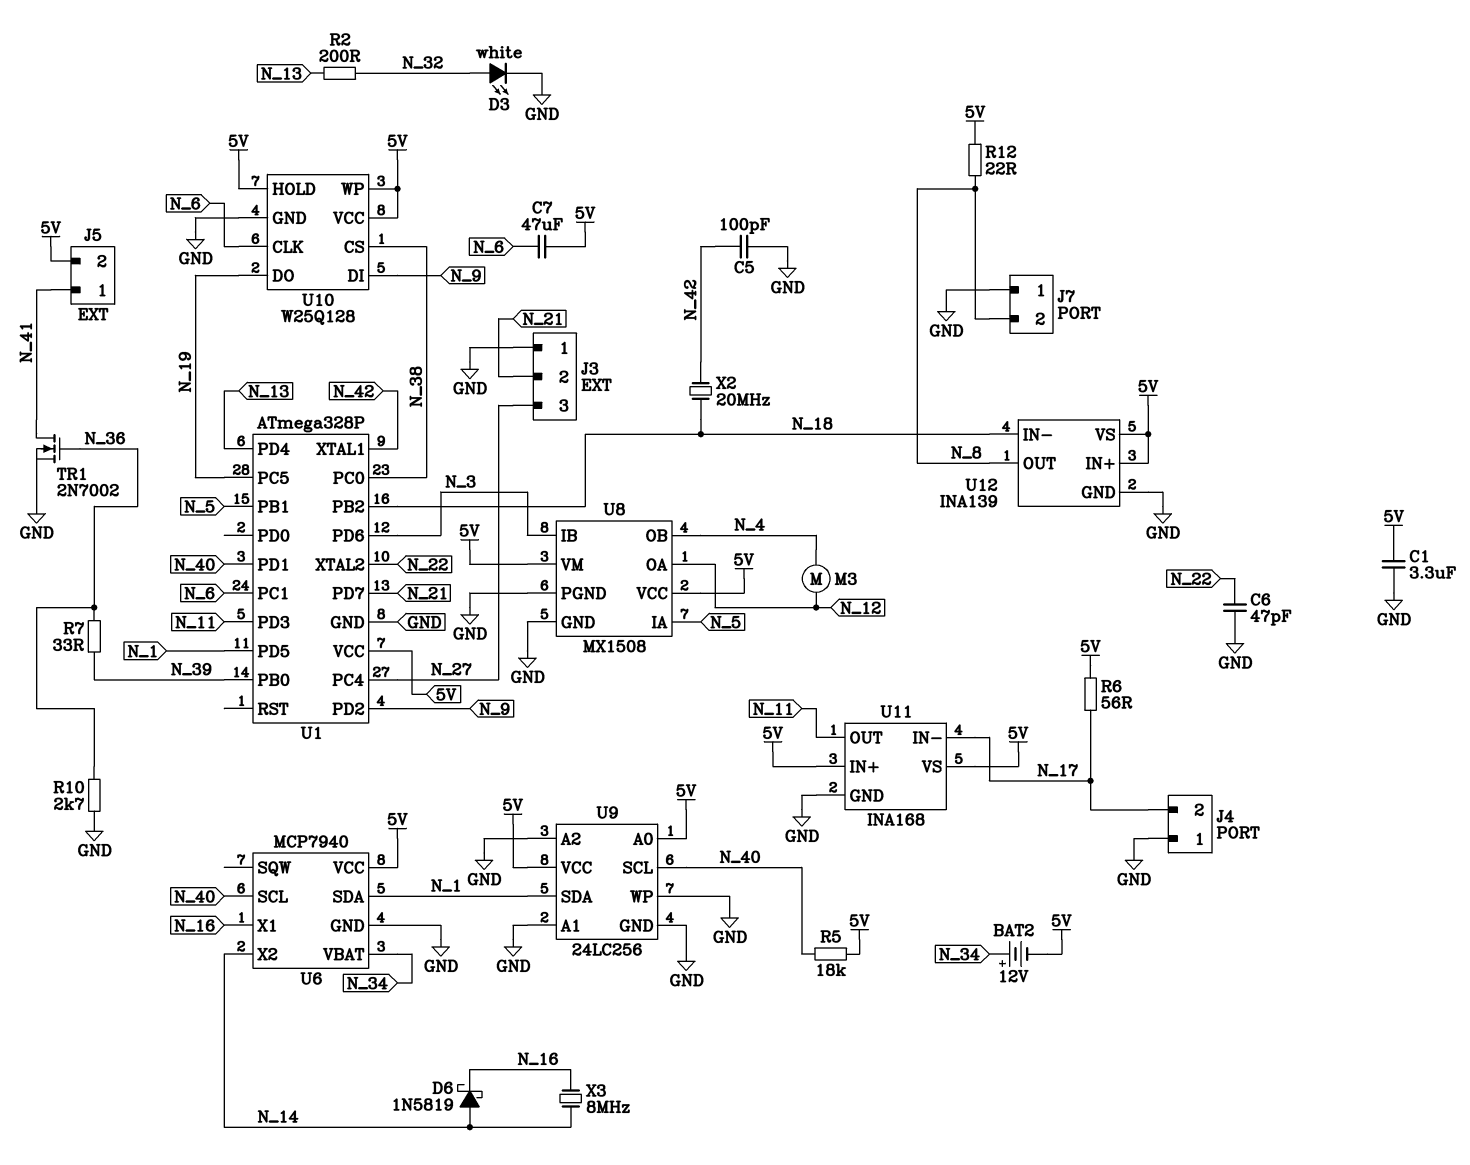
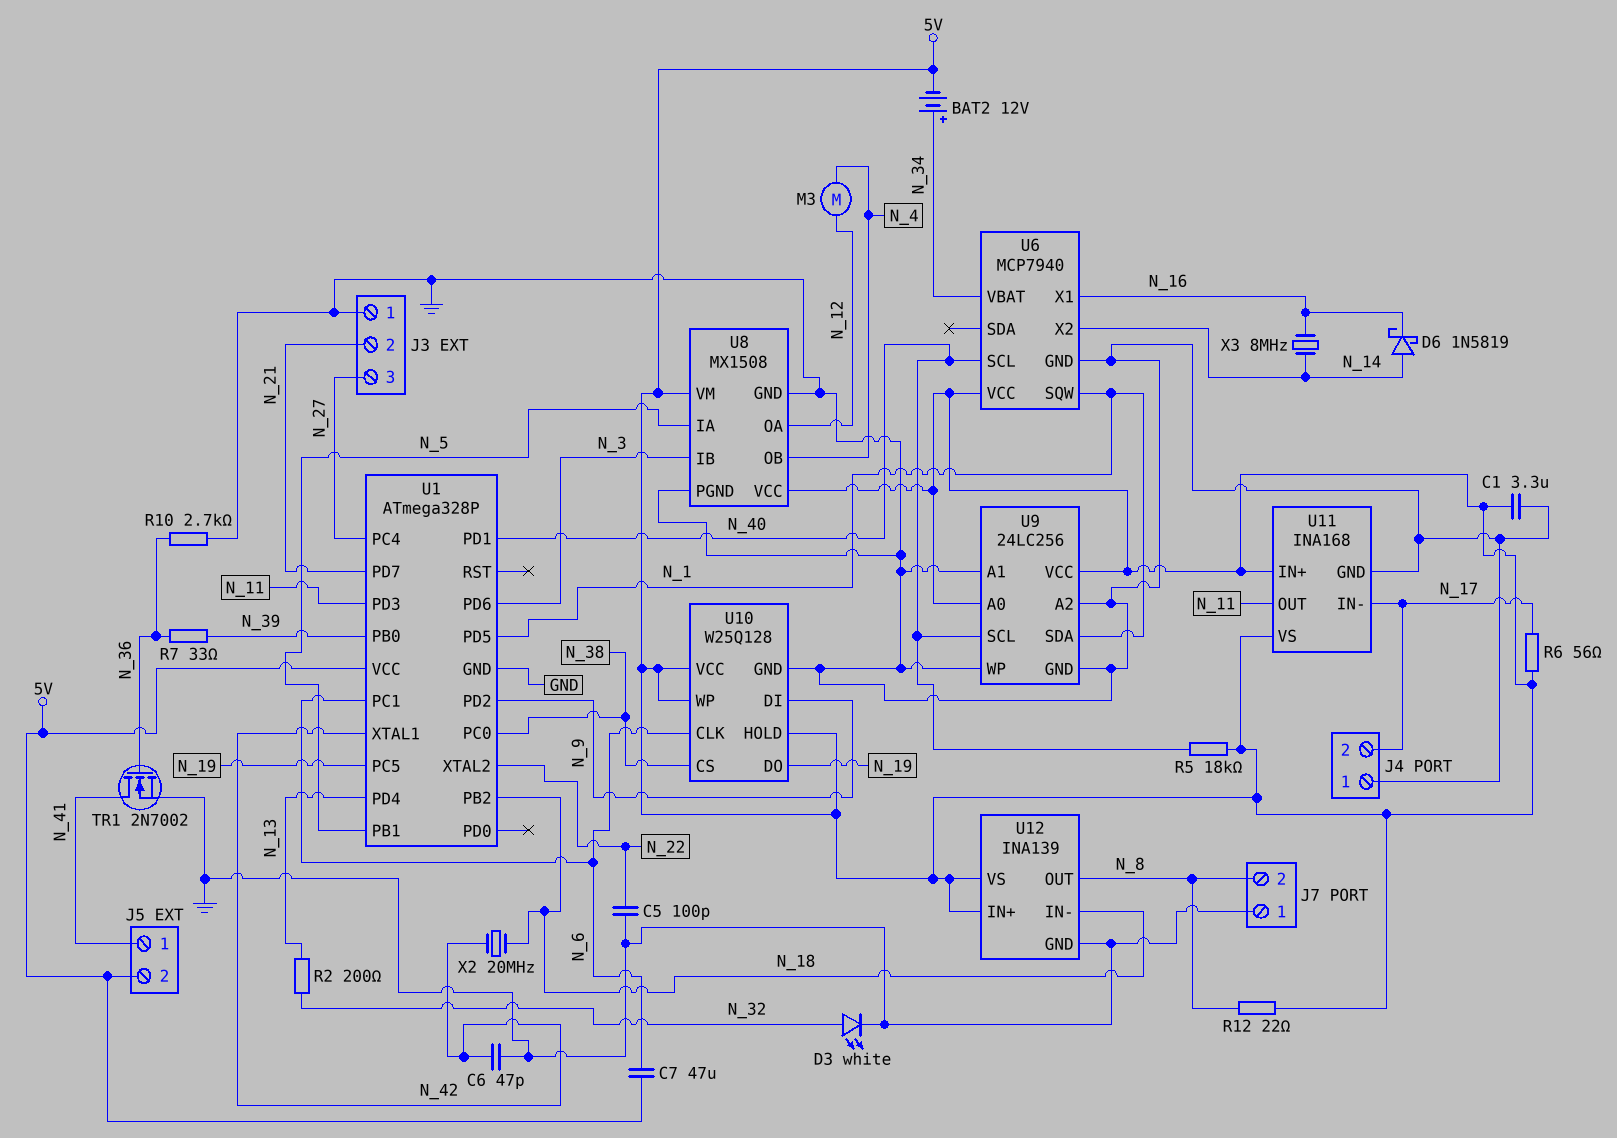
C5: 100pF (GND, N_42) -> 100pF (GND, N_22)
C6: 47pF (GND, N_22) -> 47pF (GND, N_42)
U6 pin SDA: N_1 -> none
U6 pin SQW: none -> N_1

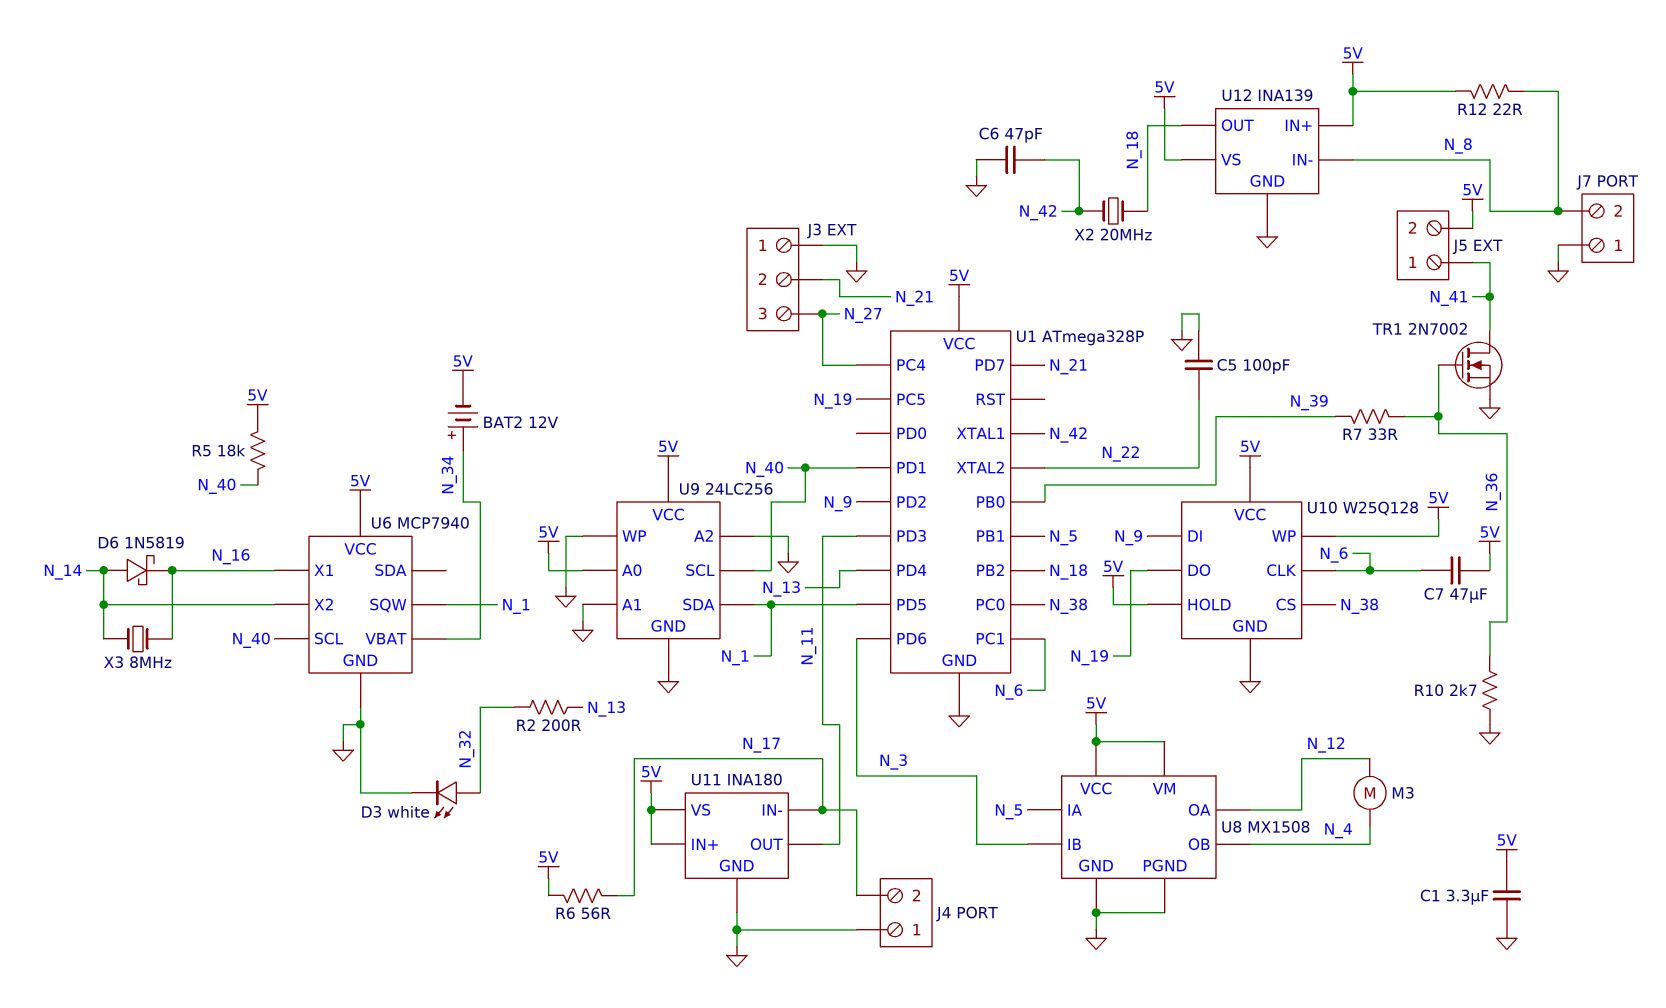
U11: INA168 -> INA180
U12 pin IN-: N_18 -> N_8
U12 pin OUT: N_8 -> N_18

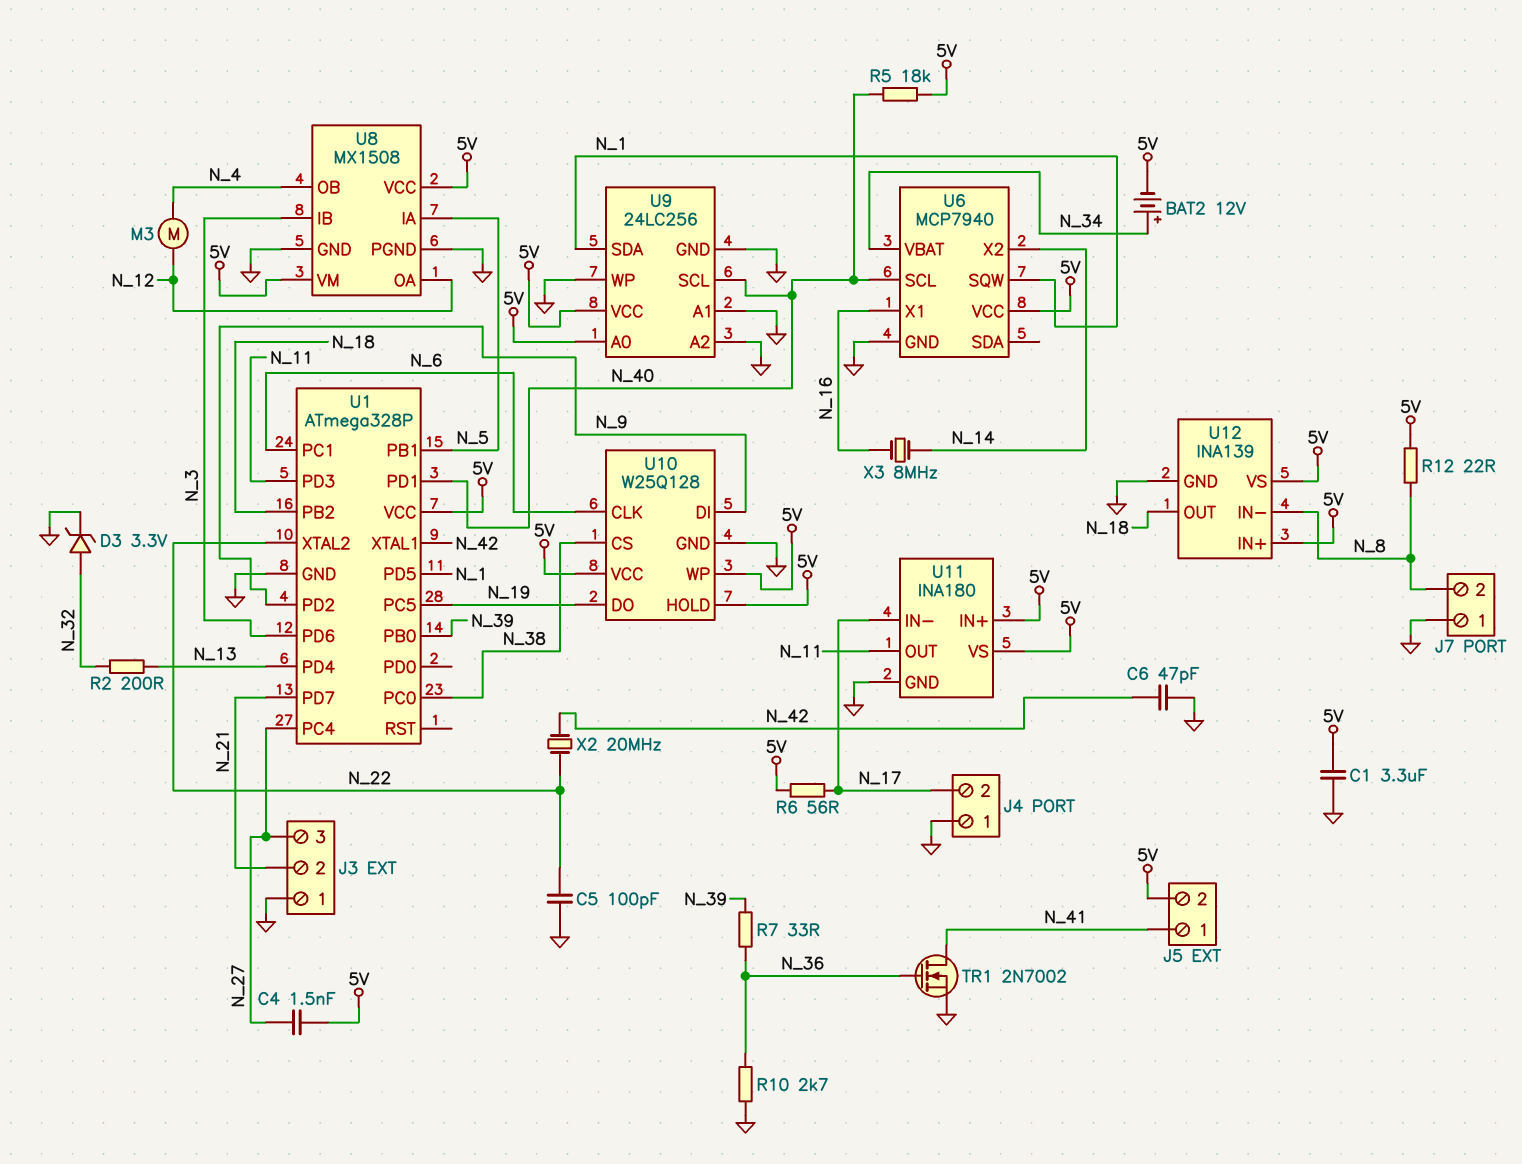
C4: none -> 1.5nF (5V, N_27)
C7: 47uF (5V, N_6) -> none
D3: LED white (A N_32, K GND) -> zener 3.3V (A N_32, K GND)
D6: schottky 1N5819 (A N_14, K N_16) -> none
X2: 20MHz (N_18, N_42) -> 20MHz (N_22, N_42)

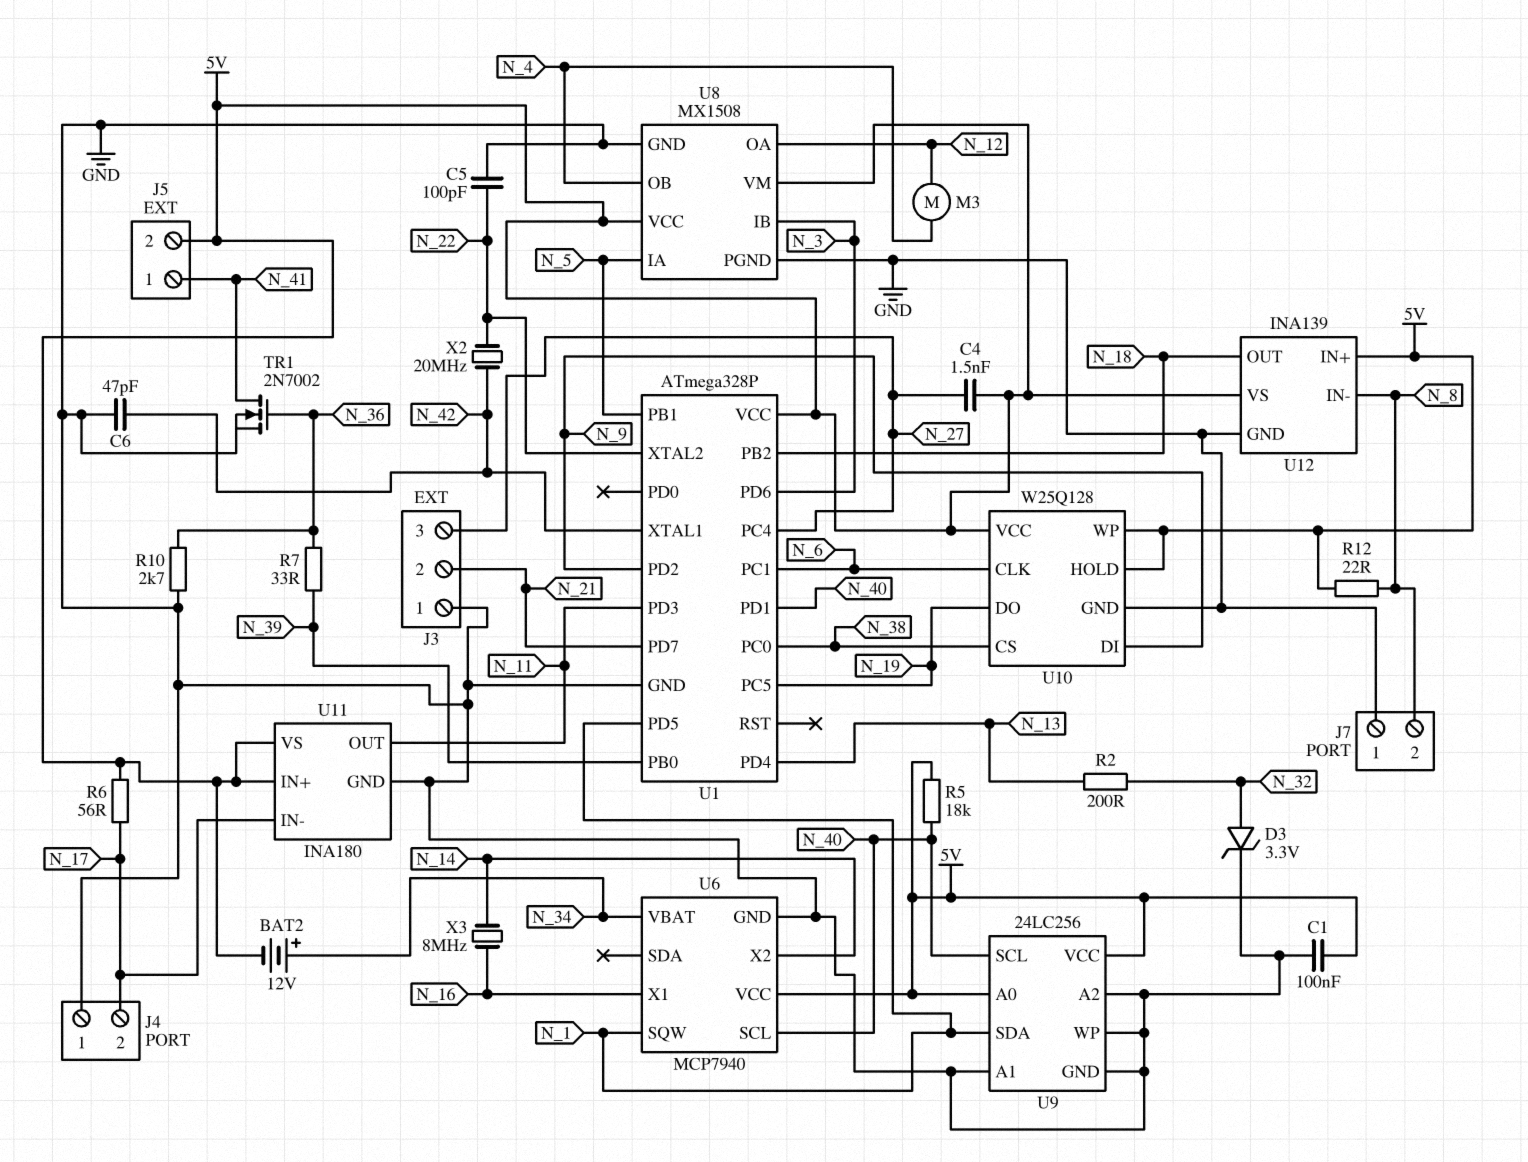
C1: 3.3uF (5V, GND) -> 100nF (5V, GND)

